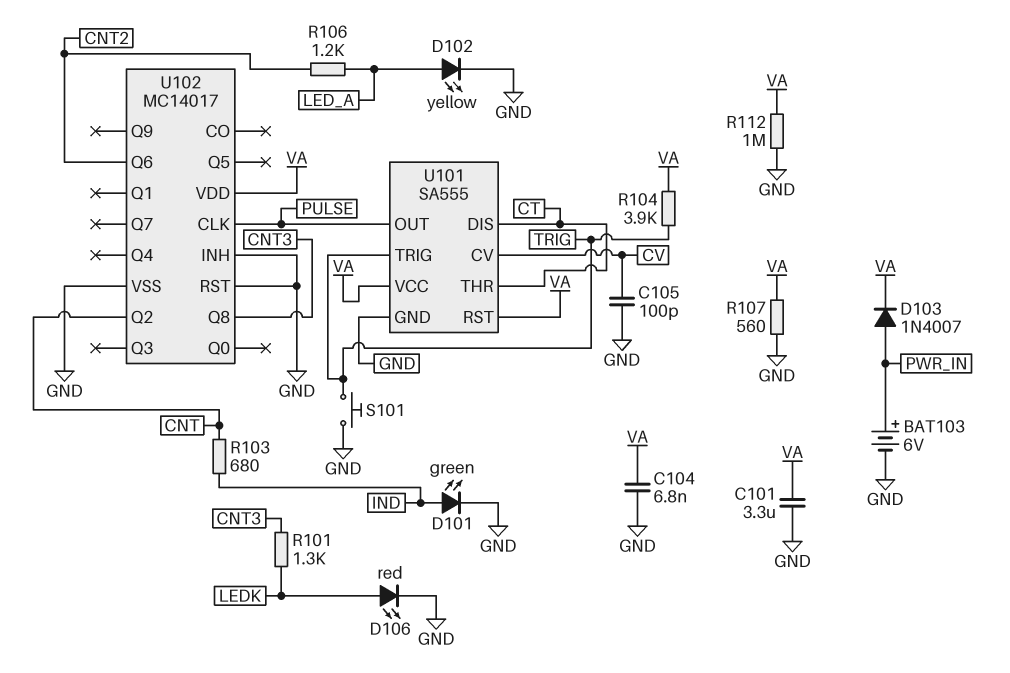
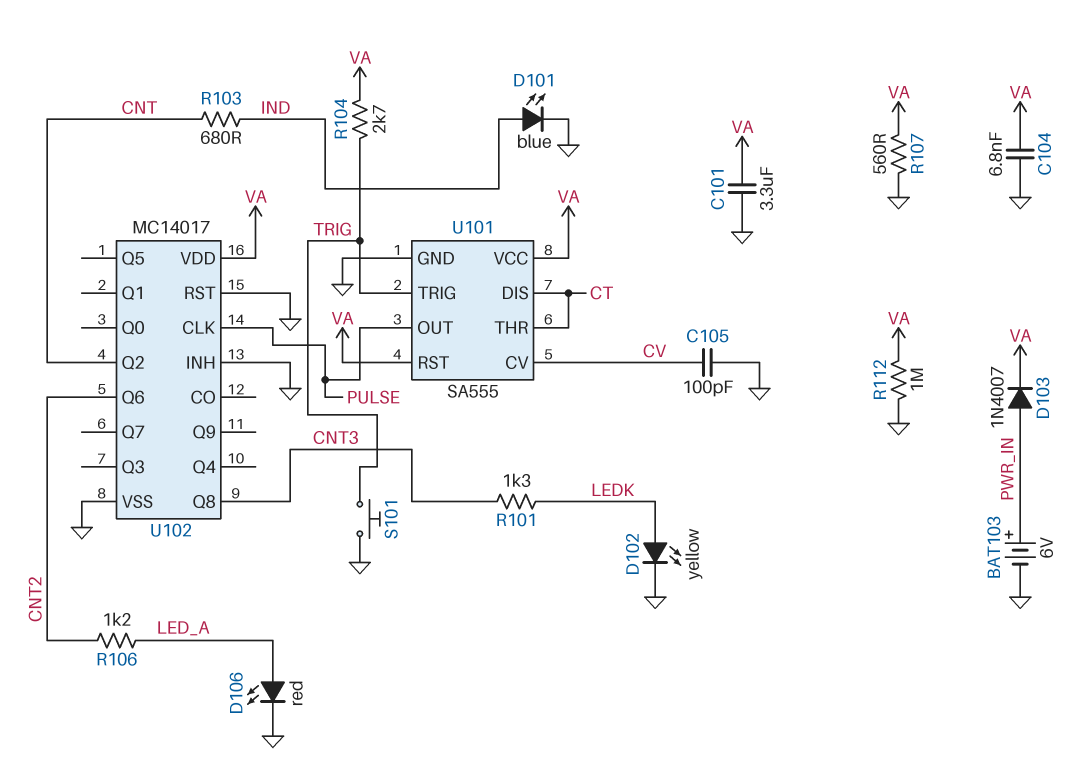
D101: LED green (A IND, K GND) -> LED blue (A IND, K GND)
D102: LED yellow (A LED_A, K GND) -> LED yellow (A LEDK, K GND)
D106: LED red (A LEDK, K GND) -> LED red (A LED_A, K GND)
R104: 3.9k (TRIG, VA) -> 2.7k (TRIG, VA)

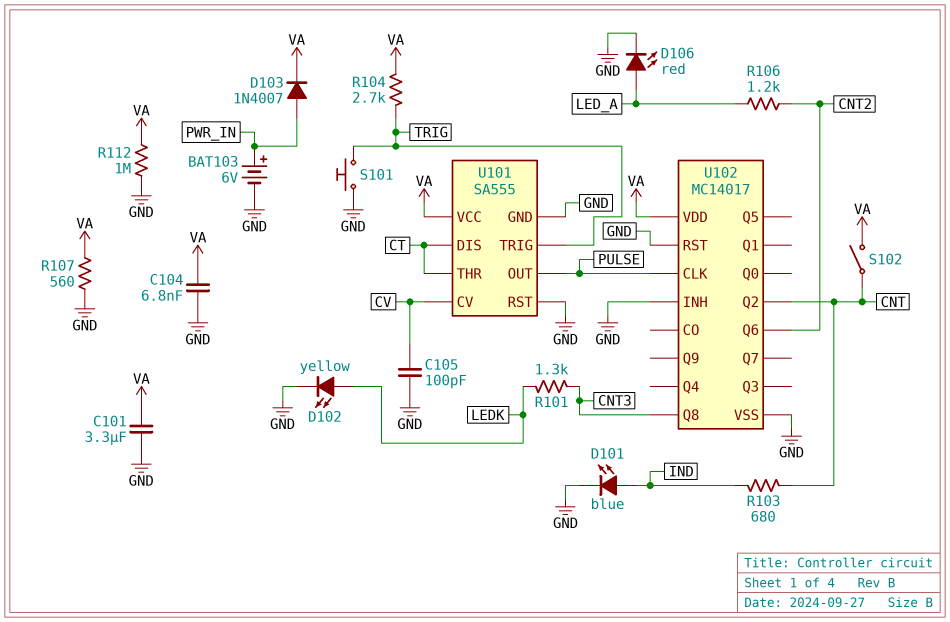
S102: none -> switch (CNT, VA)
U101 pin RST: VA -> GND

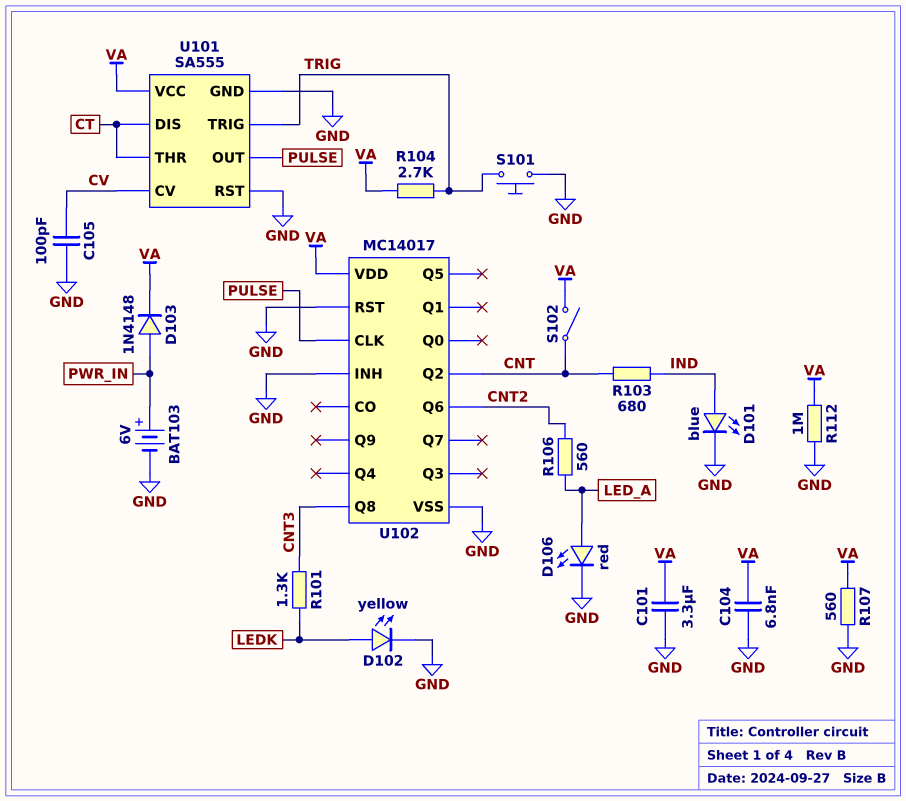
D103: diode 1N4007 (A PWR_IN, K VA) -> diode 1N4148 (A PWR_IN, K VA)
R106: 1.2k (CNT2, LED_A) -> 560 (CNT2, LED_A)

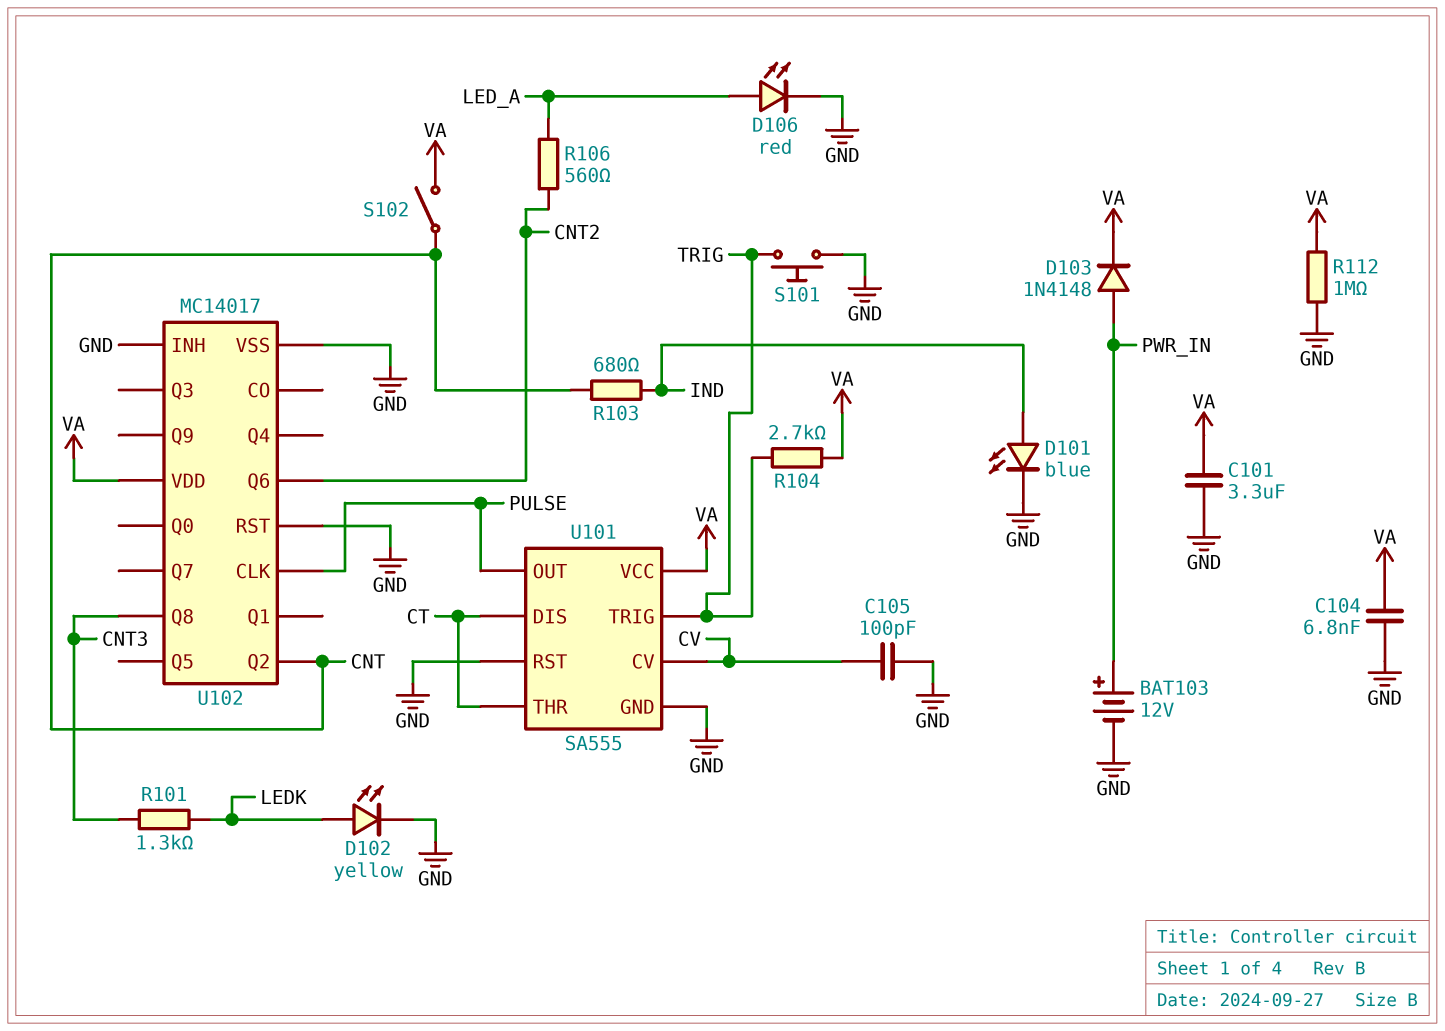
BAT103: 6V (plus PWR_IN, minus GND) -> 12V (plus PWR_IN, minus GND)
R107: 560 (GND, VA) -> none

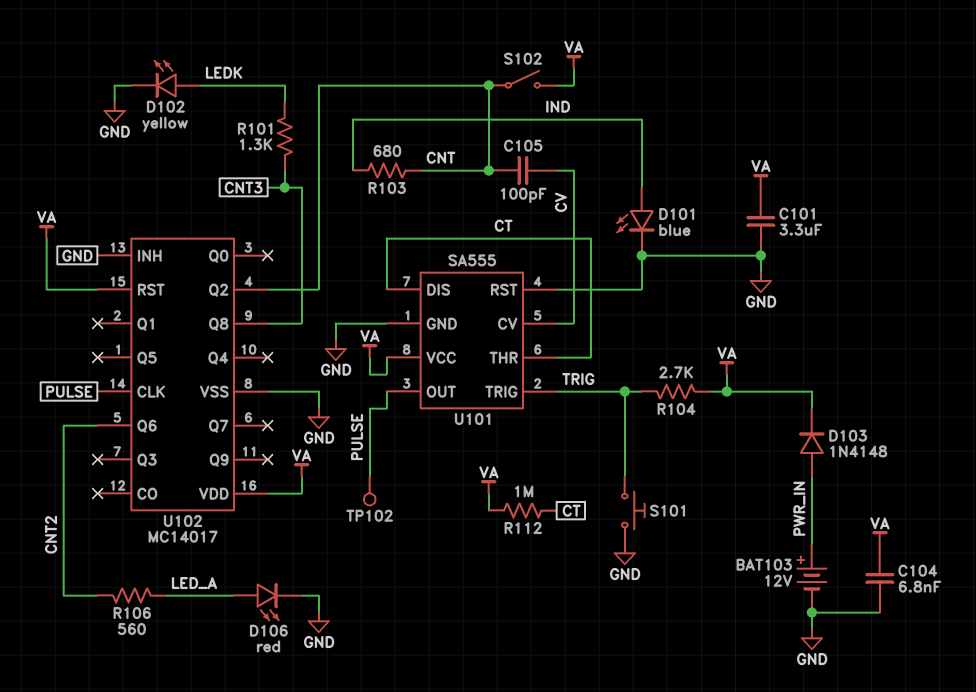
C105: 100pF (CV, GND) -> 100pF (CNT, CV)
R112: 1M (GND, VA) -> 1M (CT, VA)
TP102: none -> test point (PULSE)
U102 pin RST: GND -> VA

